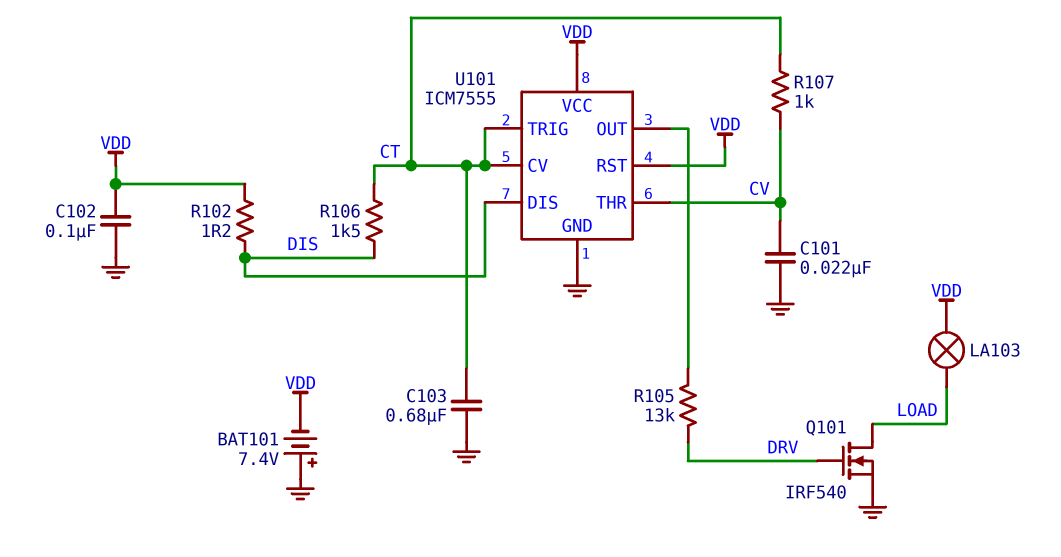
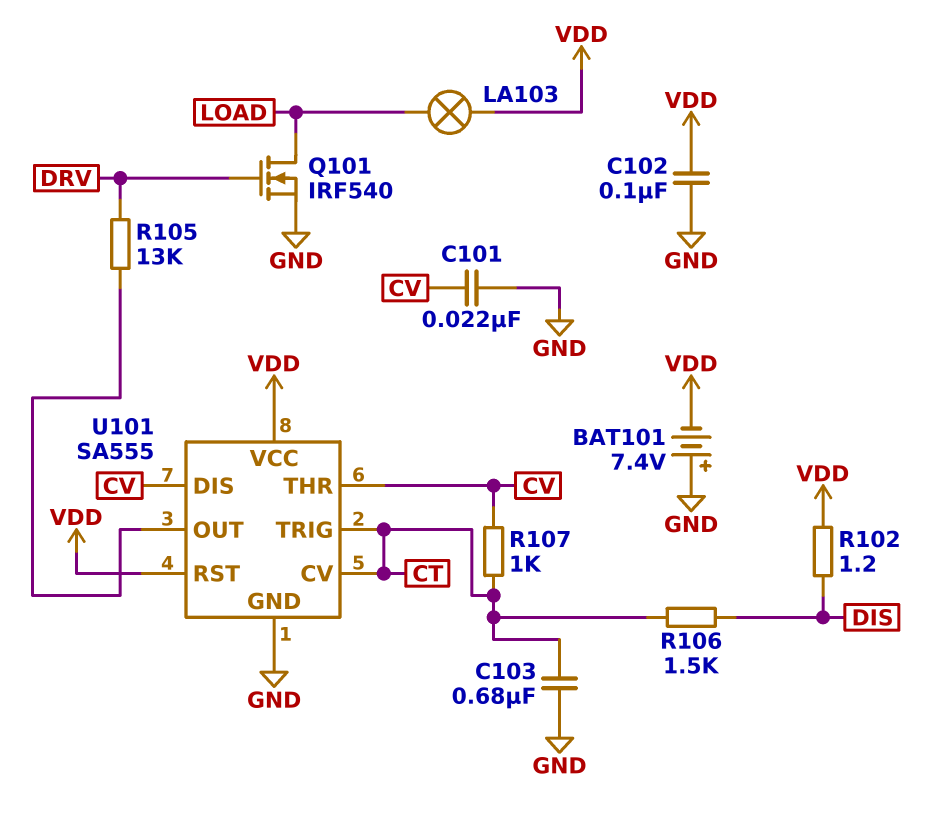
U101: ICM7555 -> SA555
U101 pin DIS: DIS -> CV

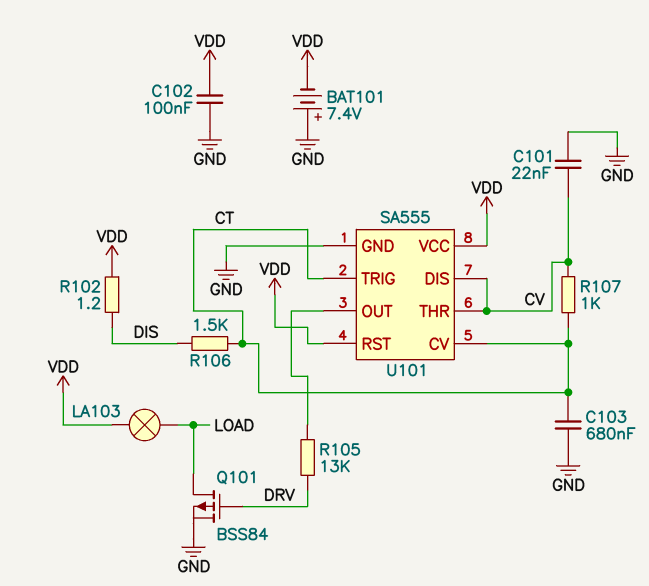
Q101: NMOS IRF540 (G DRV, D LOAD, S GND) -> PMOS BSS84 (G DRV, D LOAD, S GND)

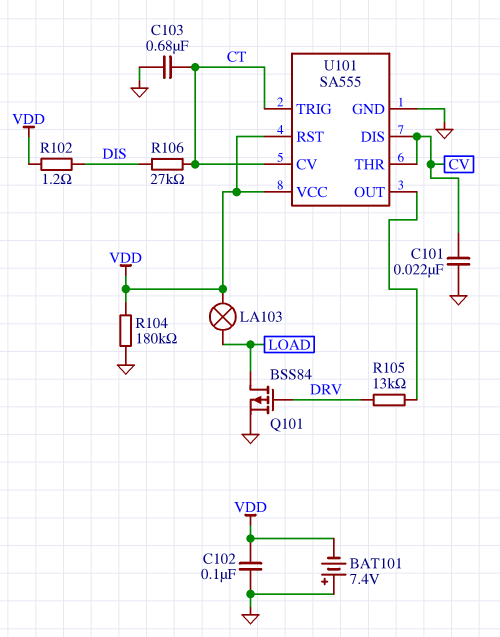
R104: none -> 180k (GND, VDD)
R106: 1.5k (CT, DIS) -> 27k (CT, DIS)
R107: 1k (CT, CV) -> none

